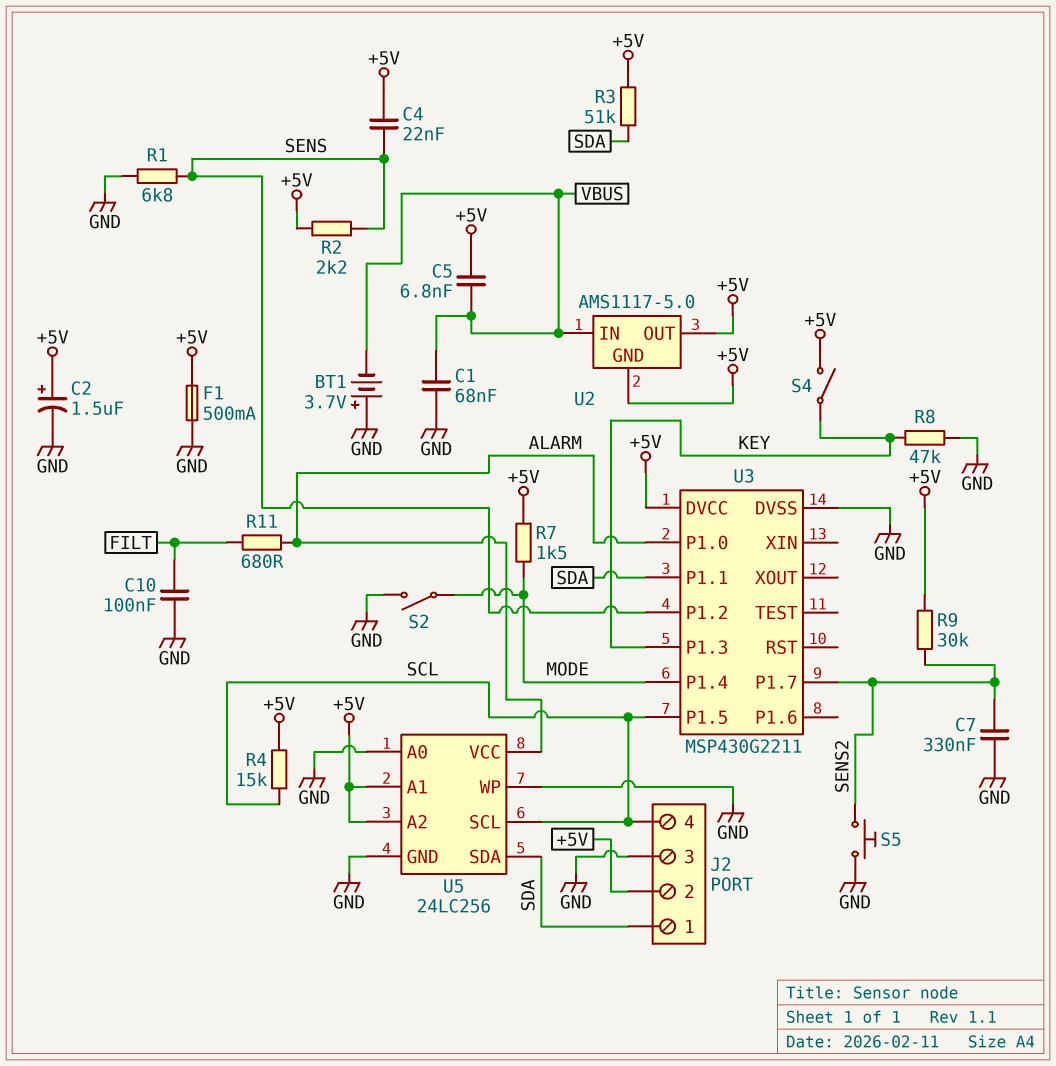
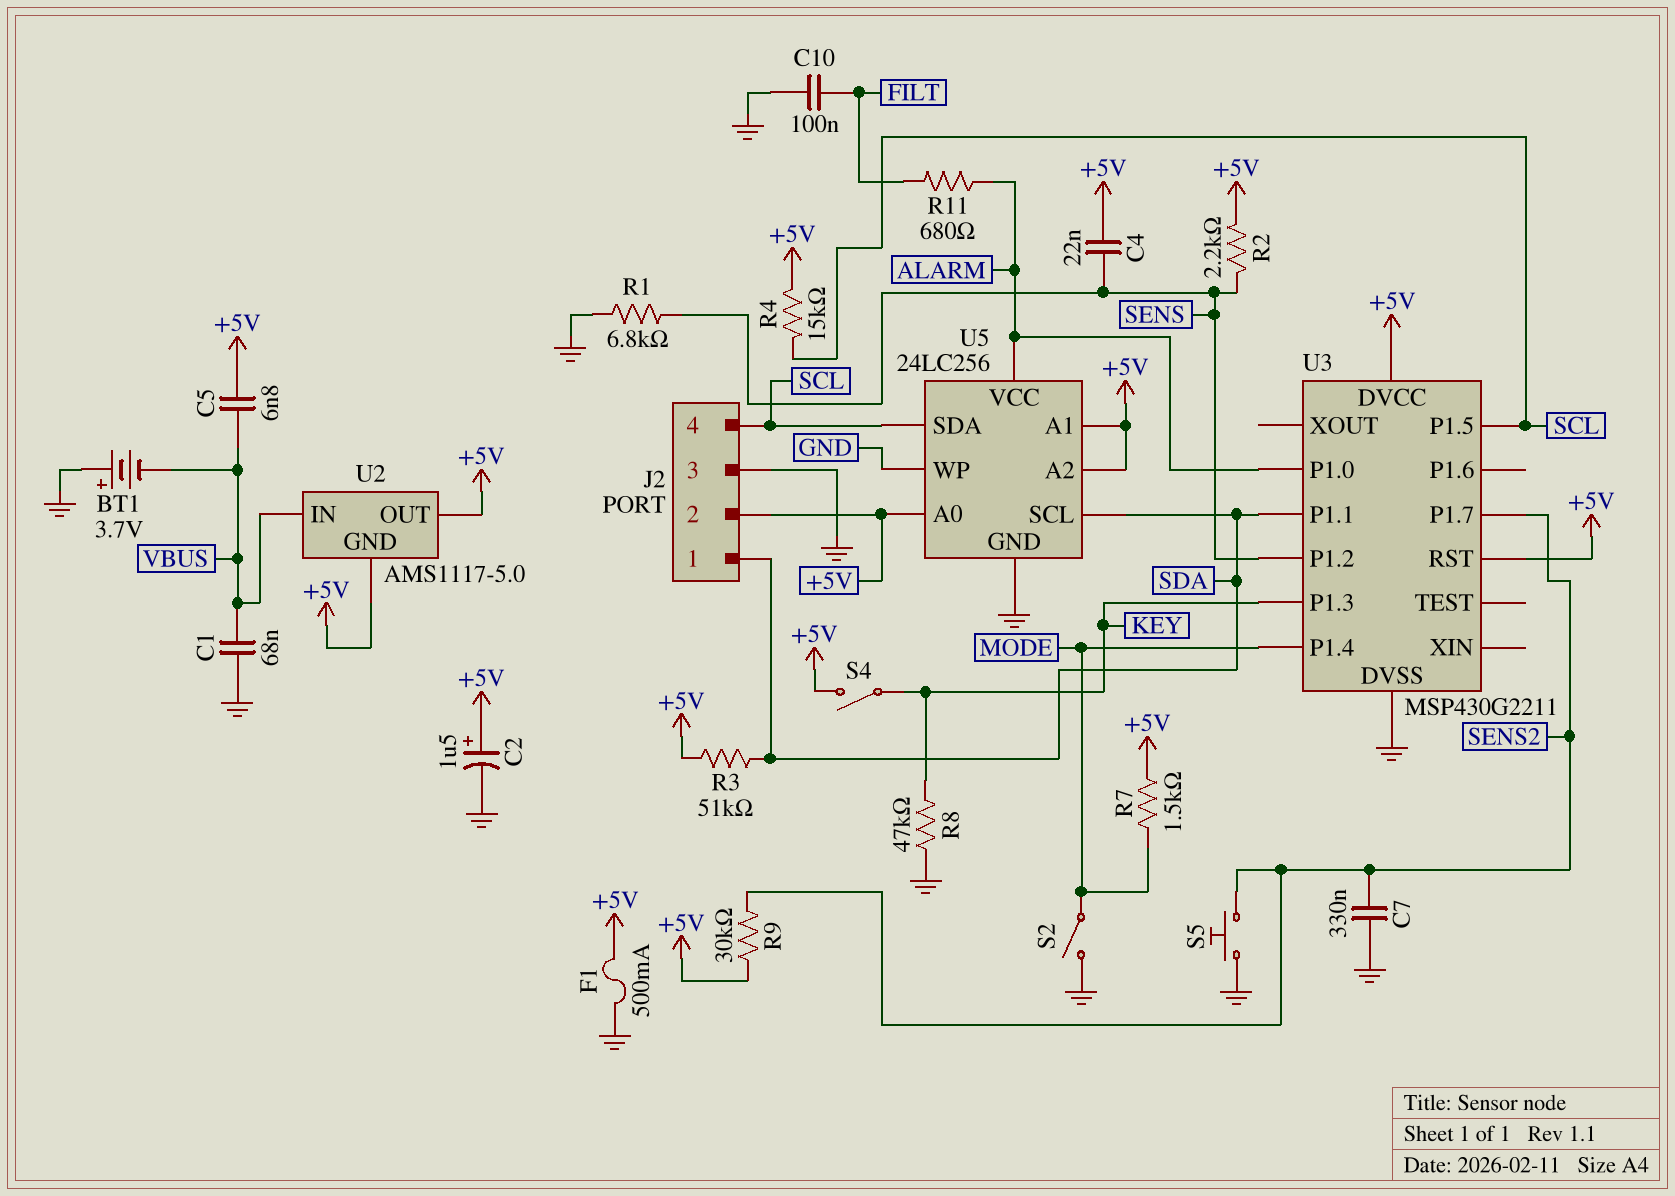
U3 pin RST: none -> +5V
U5 pin A0: GND -> +5V
U5 pin SCL: SCL -> SDA
U5 pin SDA: SDA -> SCL

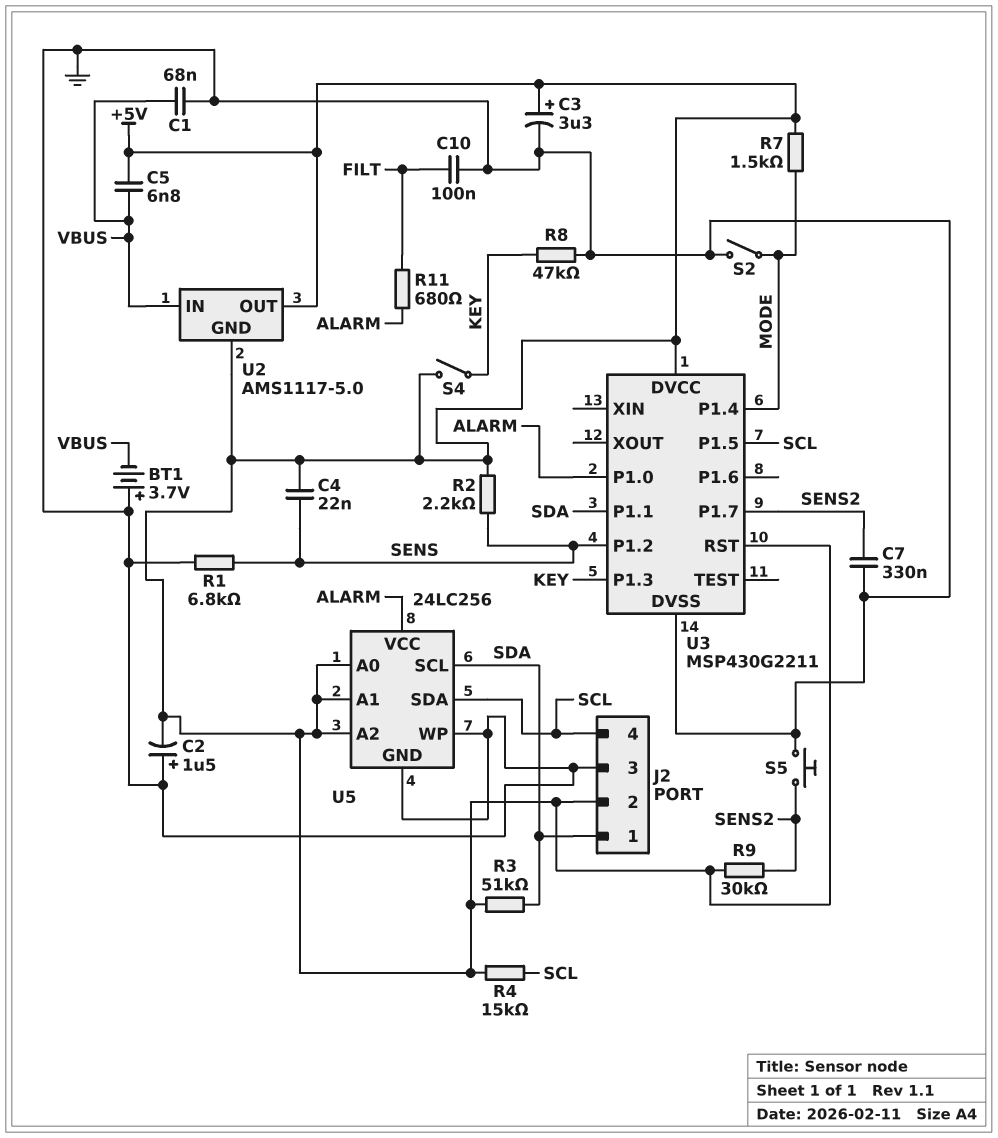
C2: 1.5uF (plus +5V, minus GND) -> 1.5uF (plus GND, minus +5V)
C3: none -> 3.3uF (plus +5V, minus GND)
F1: 500mA (+5V, GND) -> none

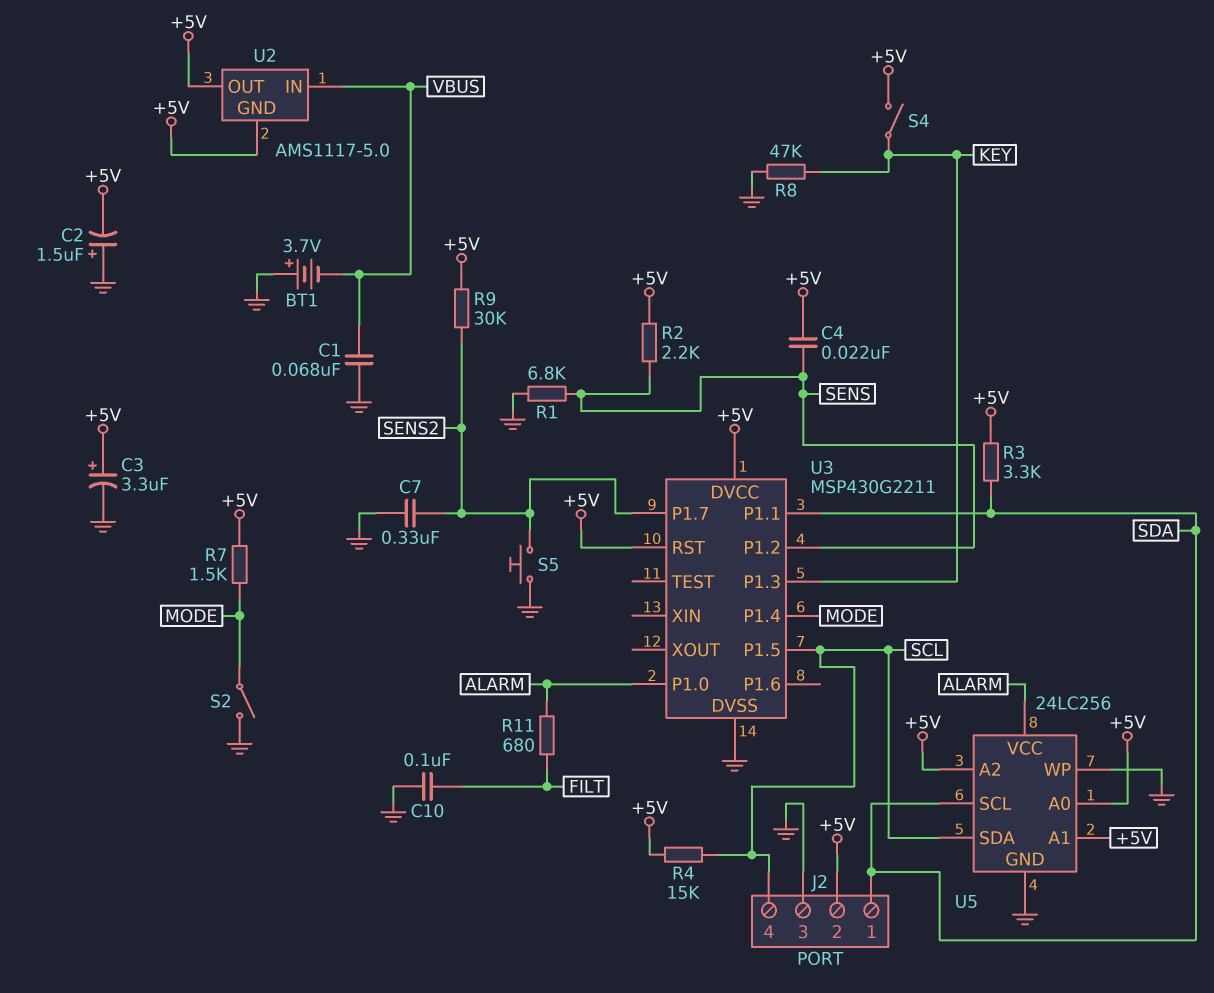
C5: 6.8nF (+5V, VBUS) -> none
R3: 51k (+5V, SDA) -> 3.3k (+5V, SDA)

